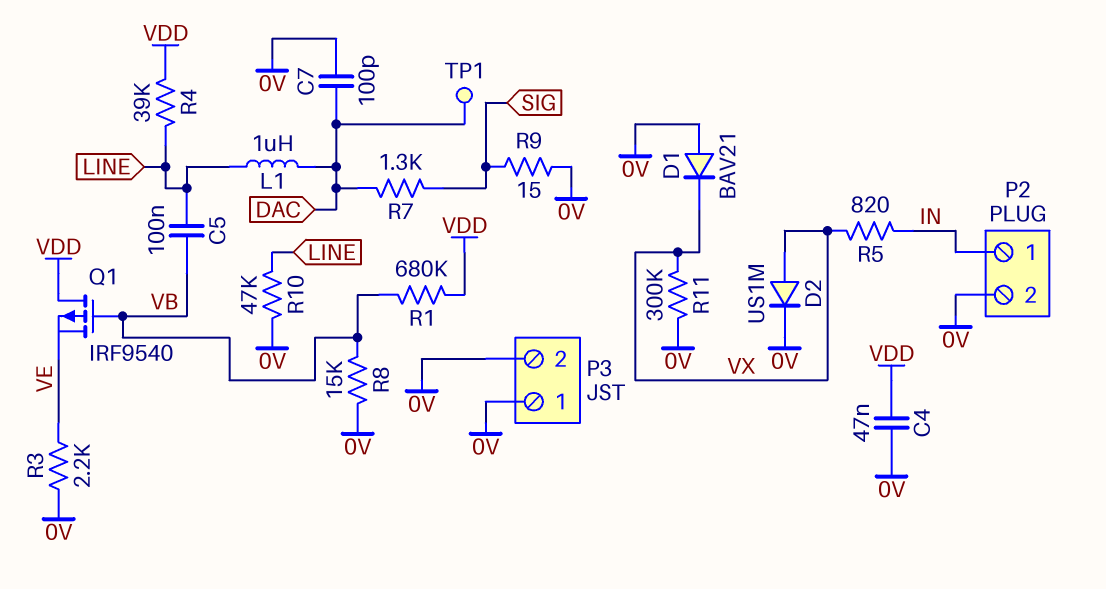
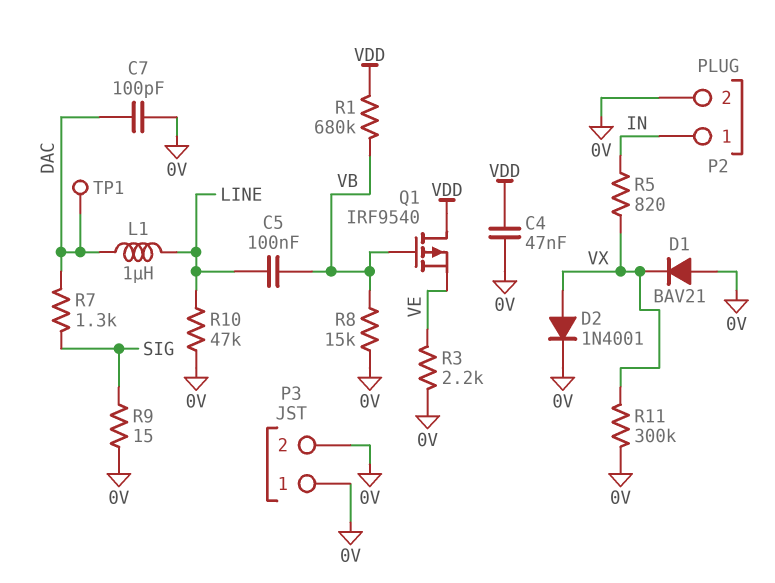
D2: diode US1M (A VX, K 0V) -> diode 1N4001 (A VX, K 0V)
R4: 39k (LINE, VDD) -> none

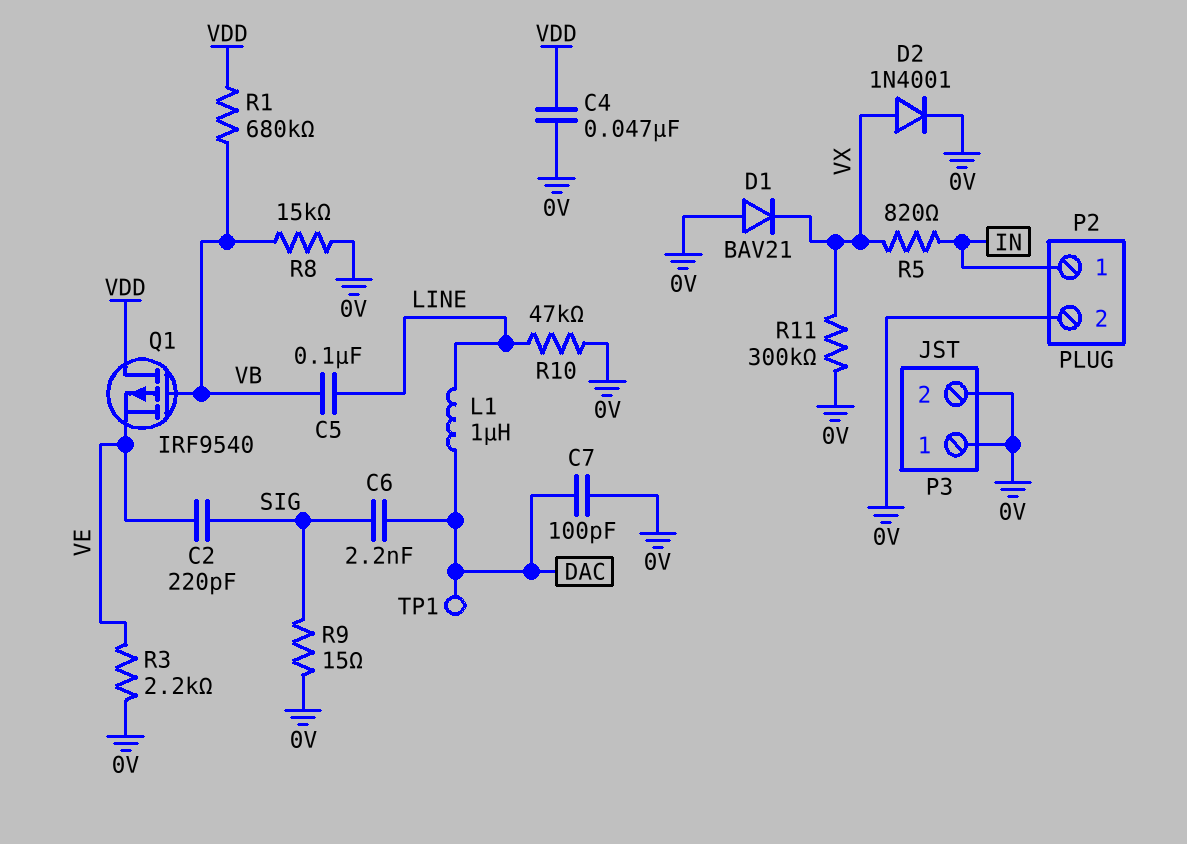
C2: none -> 220pF (SIG, VE)
C6: none -> 2.2nF (DAC, SIG)
R7: 1.3k (DAC, SIG) -> none

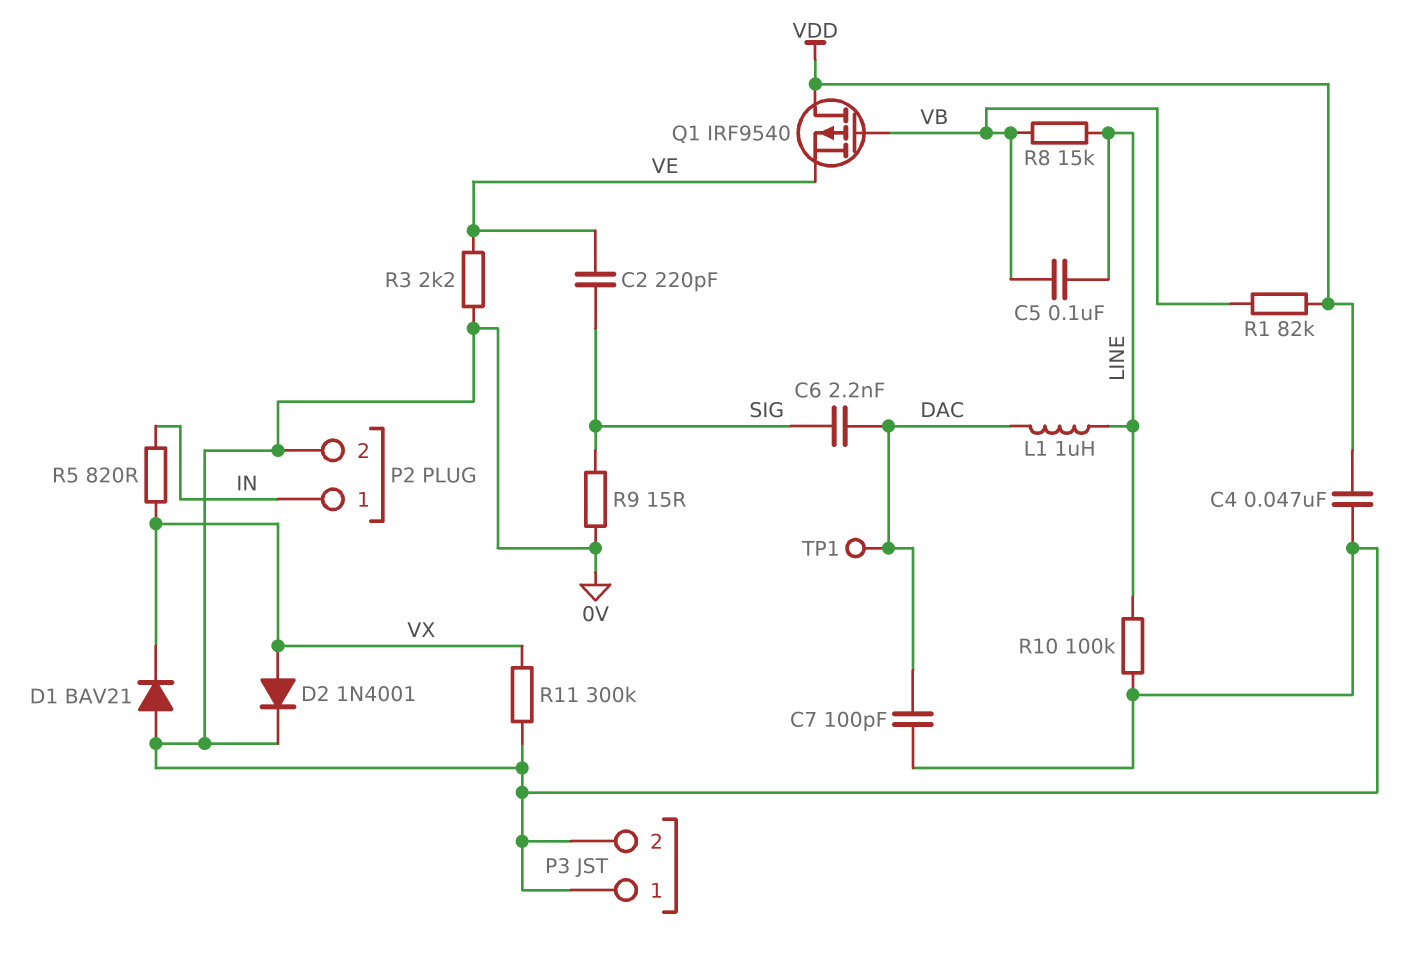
R1: 680k (VB, VDD) -> 82k (VB, VDD)
R8: 15k (0V, VB) -> 15k (LINE, VB)
R10: 47k (0V, LINE) -> 100k (0V, LINE)

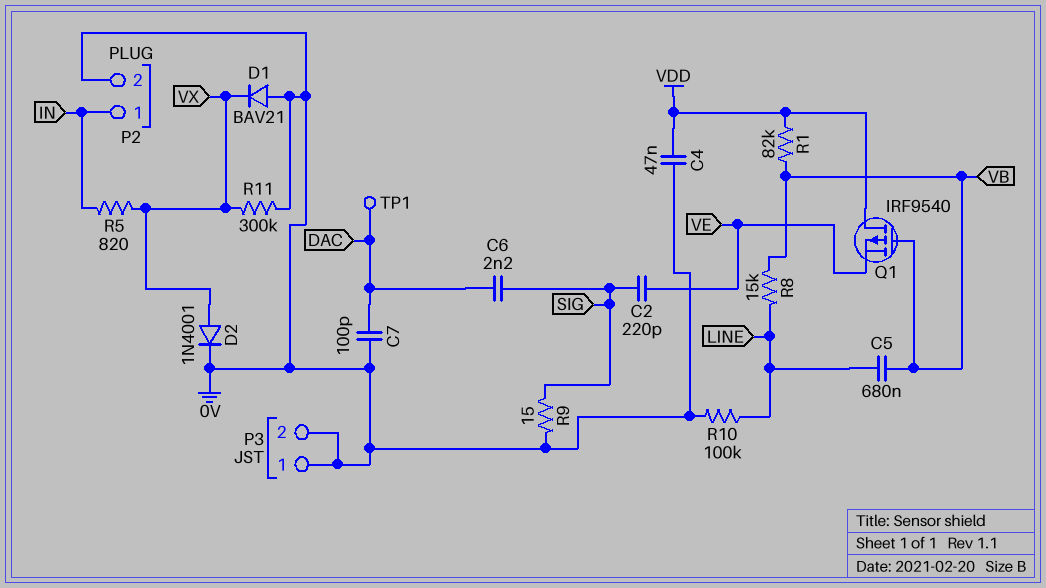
C5: 100nF (LINE, VB) -> 680nF (LINE, VB)
L1: 1uH (DAC, LINE) -> none
R3: 2.2k (0V, VE) -> none

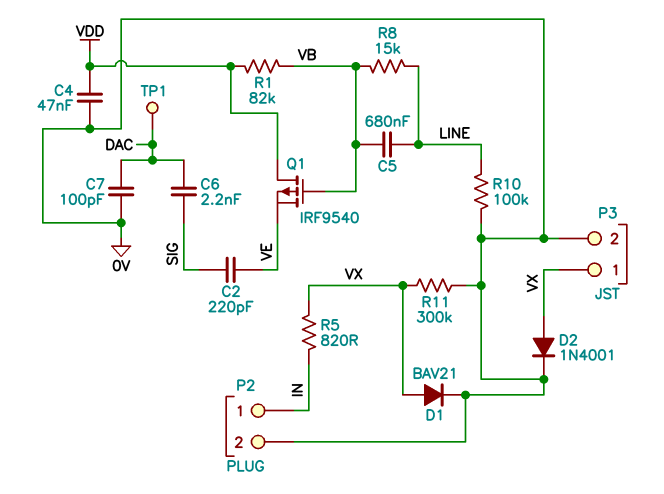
D1: diode BAV21 (A 0V, K VX) -> diode BAV21 (A VX, K 0V)
P3 pin 1: 0V -> VX
R9: 15 (0V, SIG) -> none

